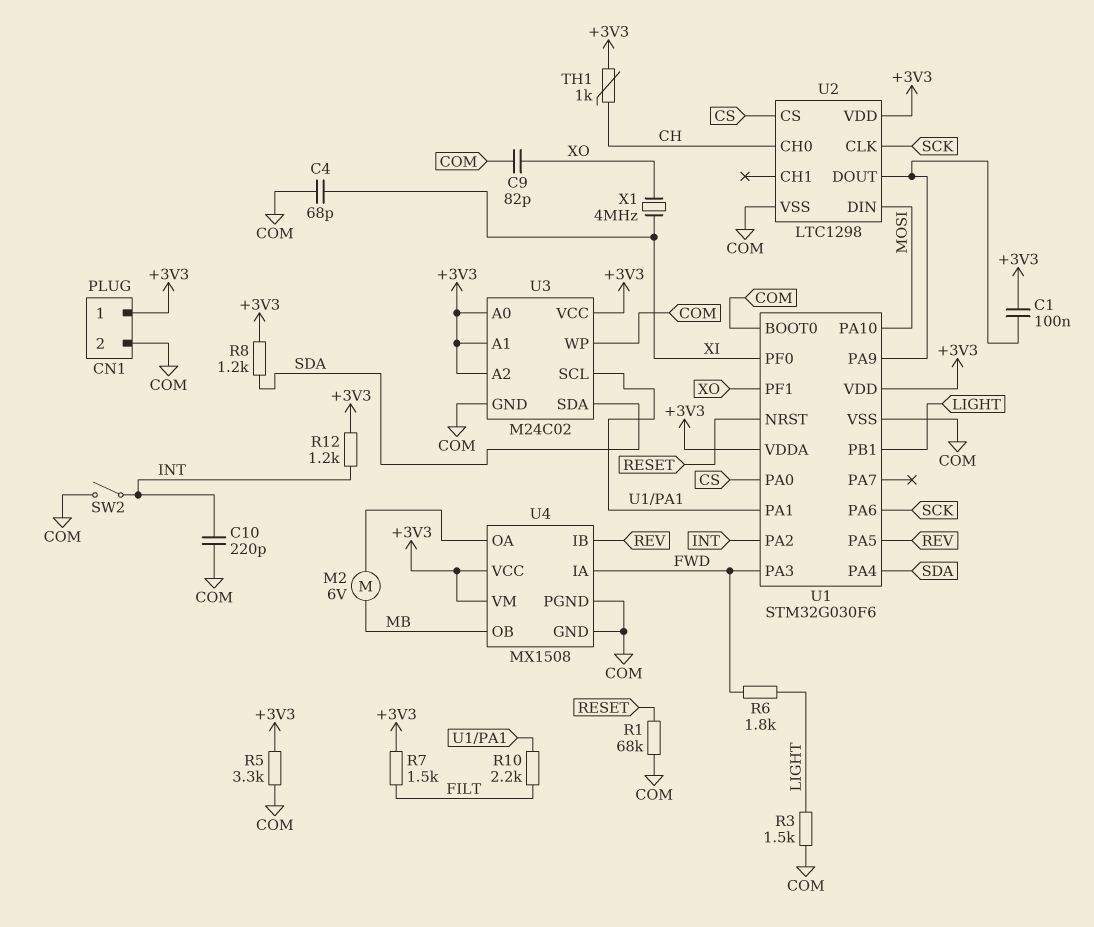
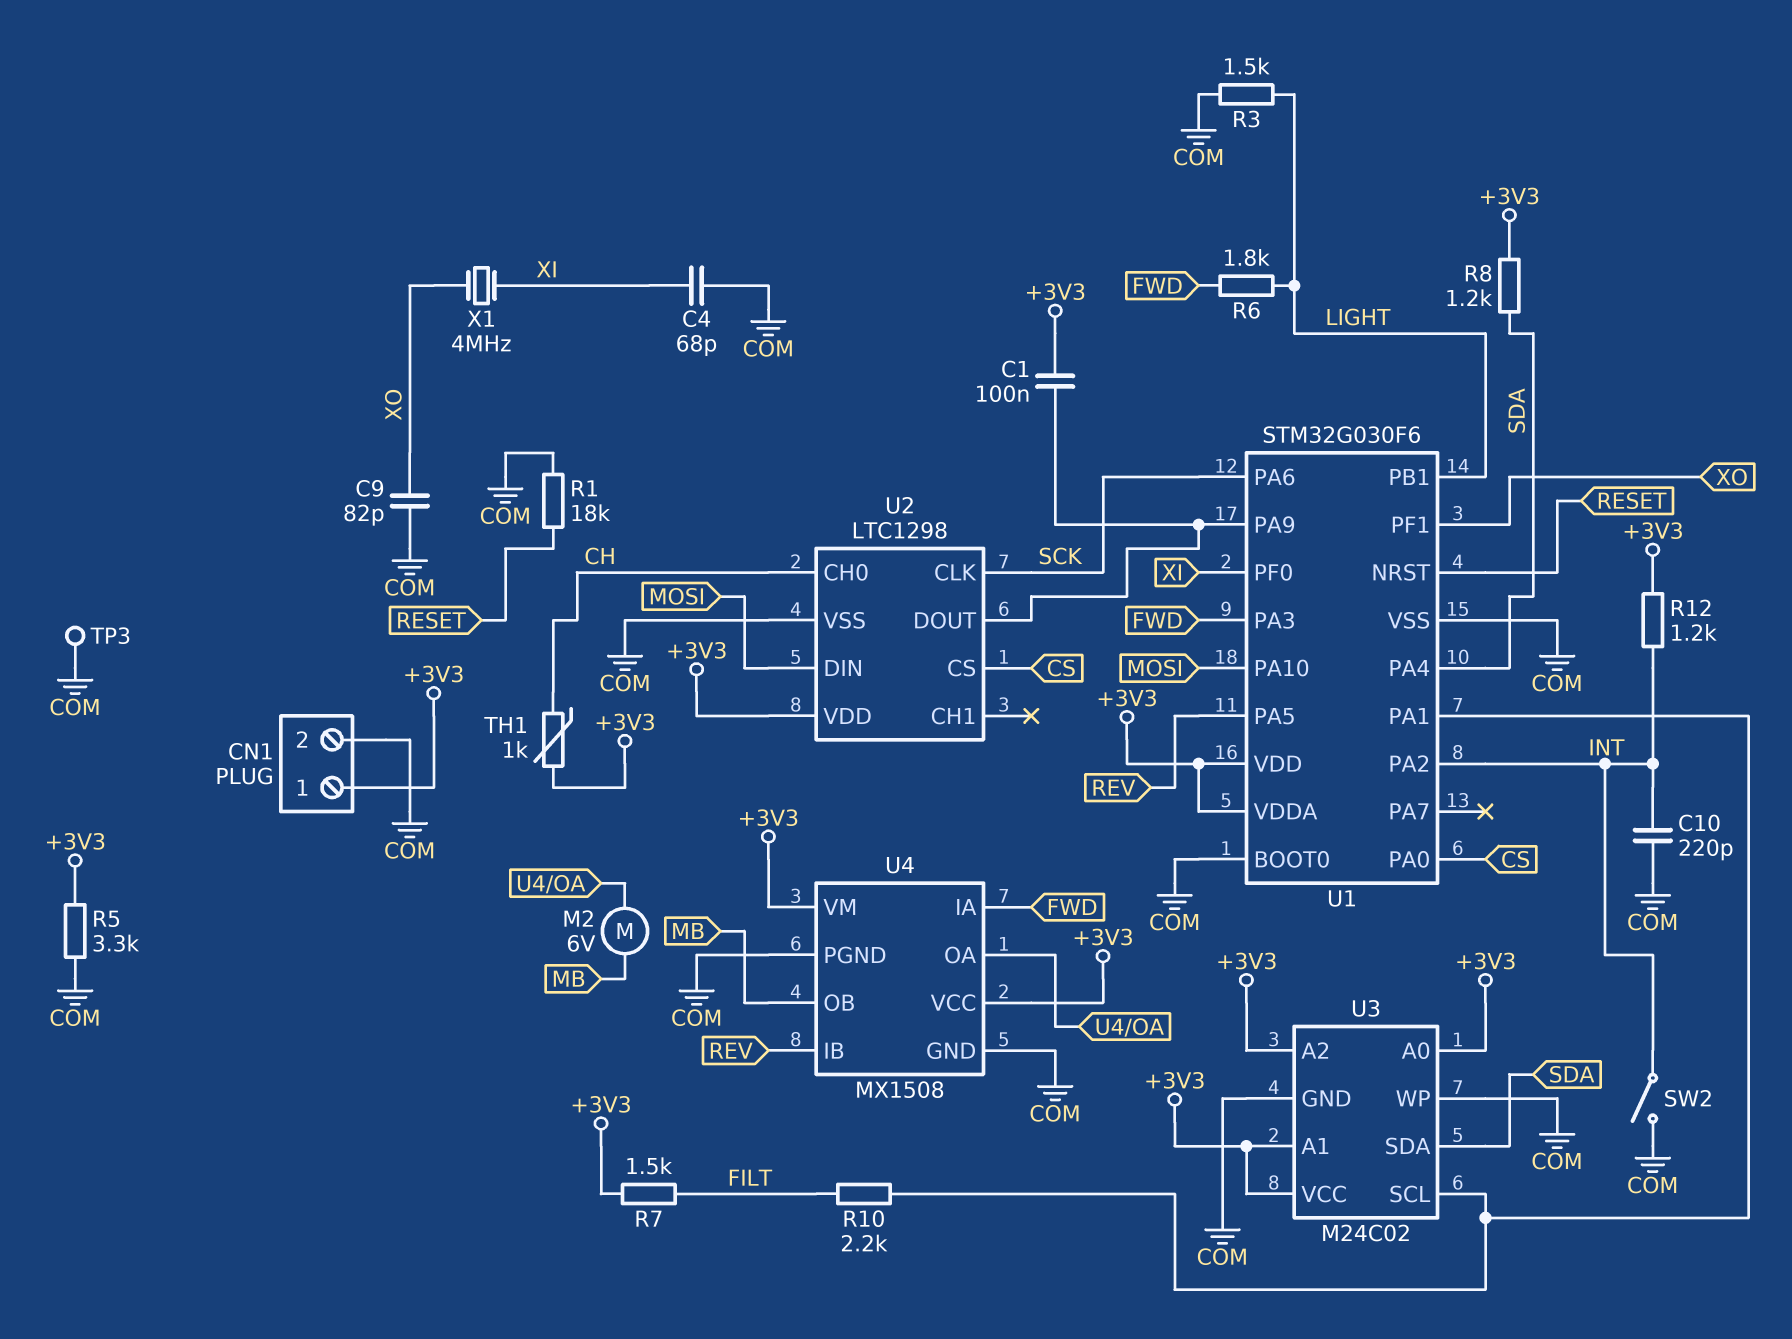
R1: 68k (COM, RESET) -> 18k (COM, RESET)
TP3: none -> test point (COM)

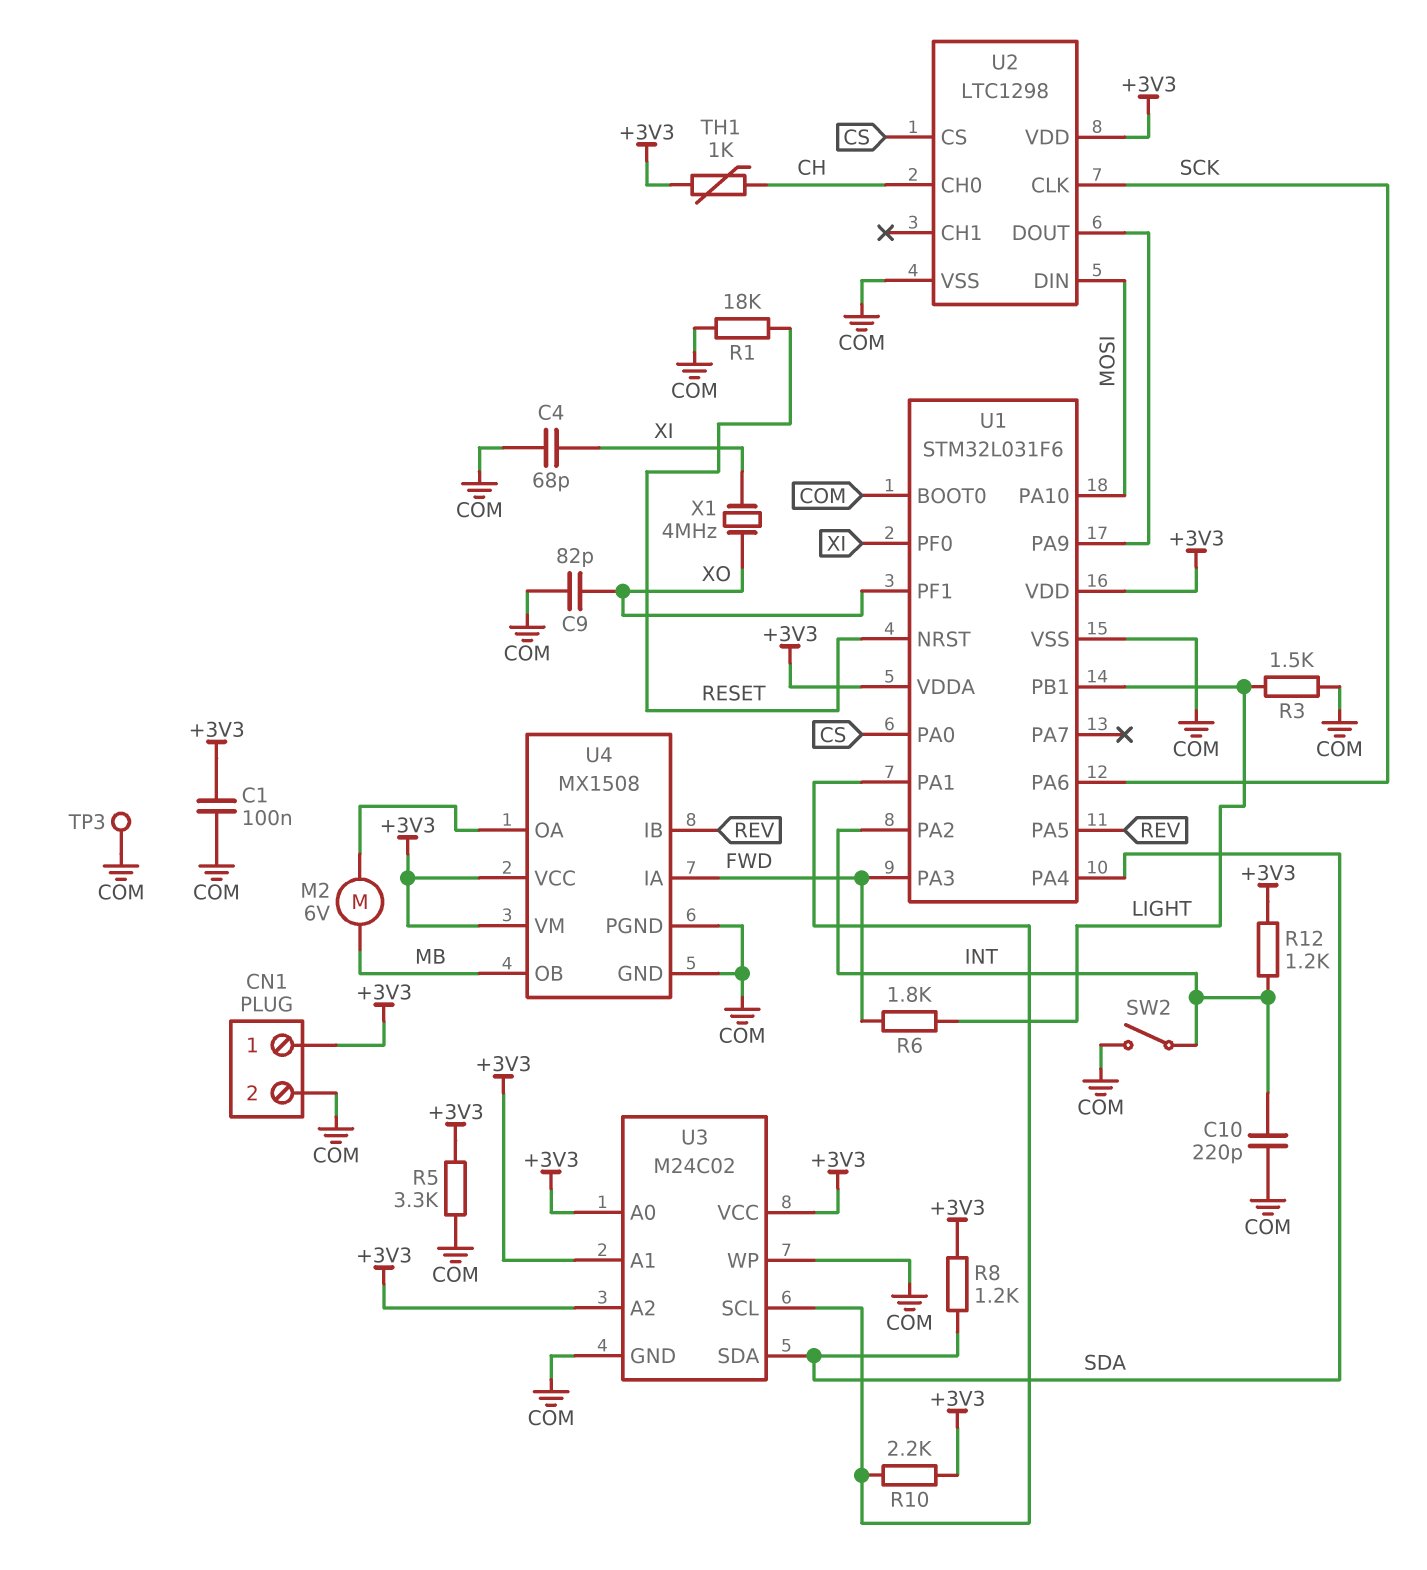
C1: 100nF (+3V3, U1/PA9) -> 100nF (+3V3, COM)
R7: 1.5k (+3V3, FILT) -> none
R10: 2.2k (FILT, U1/PA1) -> 2.2k (+3V3, U1/PA1)
U1: STM32G030F6 -> STM32L031F6

